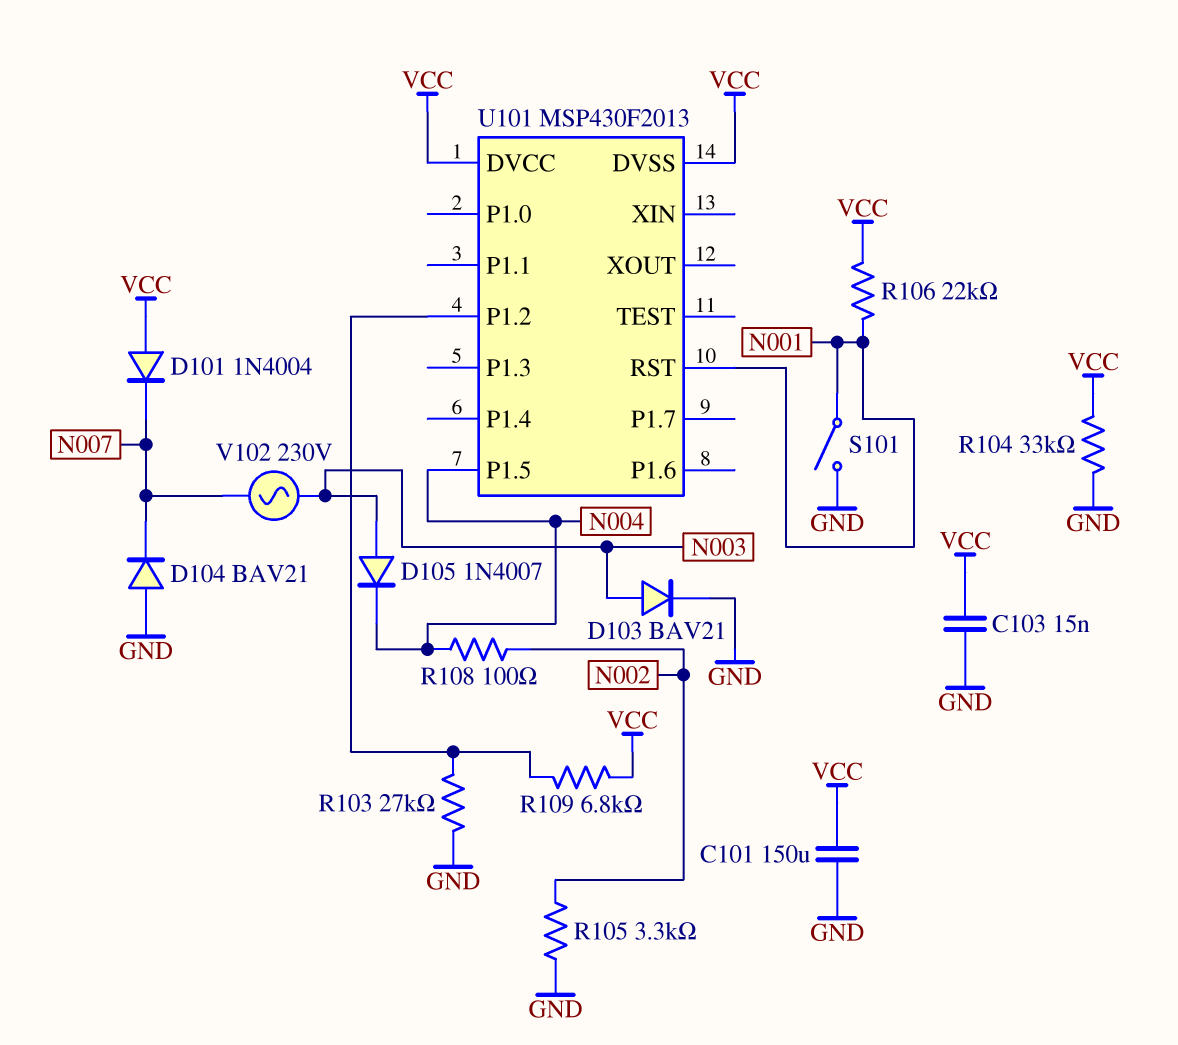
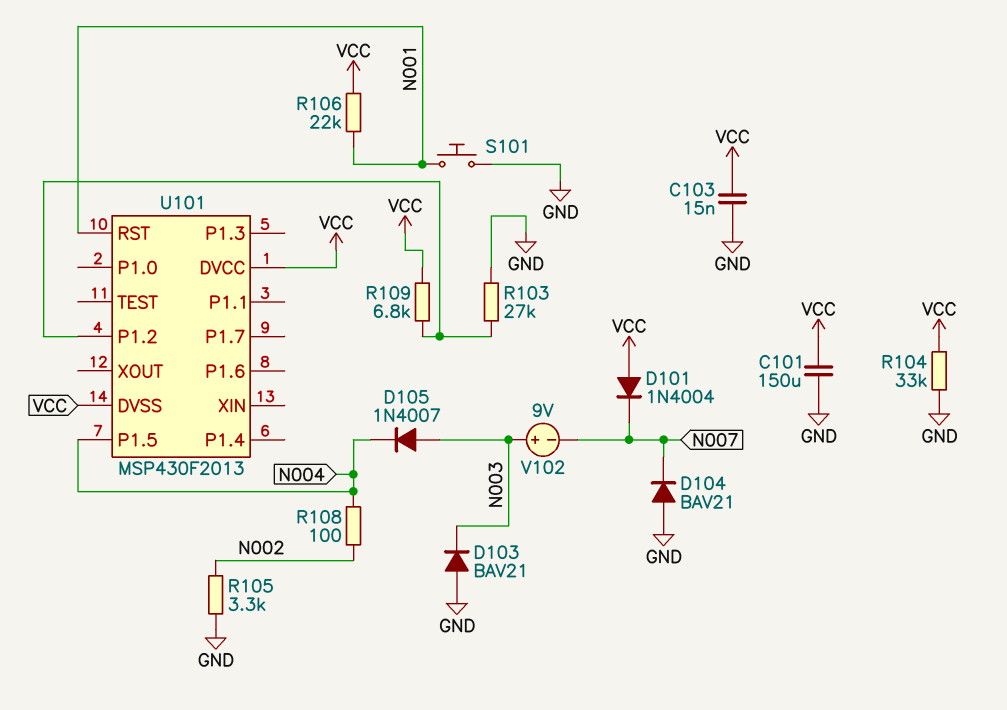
D103: diode BAV21 (A N003, K GND) -> diode BAV21 (A GND, K N003)
S101: switch (GND, N001) -> button (GND, N001)
V102: AC 230V (N003, N007) -> 9V (plus N003, minus N007)

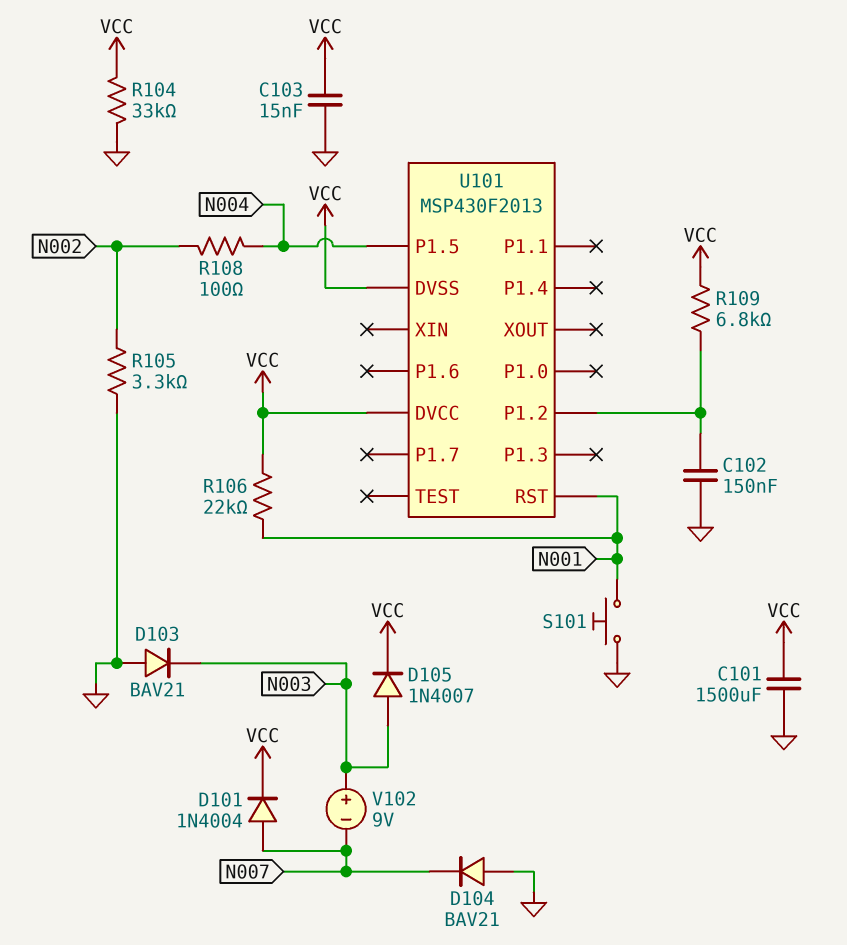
C101: 150uF (GND, VCC) -> 1500uF (GND, VCC)
C102: none -> 150nF (GND, U101/P1.2)
D101: diode 1N4004 (A VCC, K N007) -> diode 1N4004 (A N007, K VCC)
D105: diode 1N4007 (A N003, K N004) -> diode 1N4007 (A N003, K VCC)
R103: 27k (GND, U101/P1.2) -> none

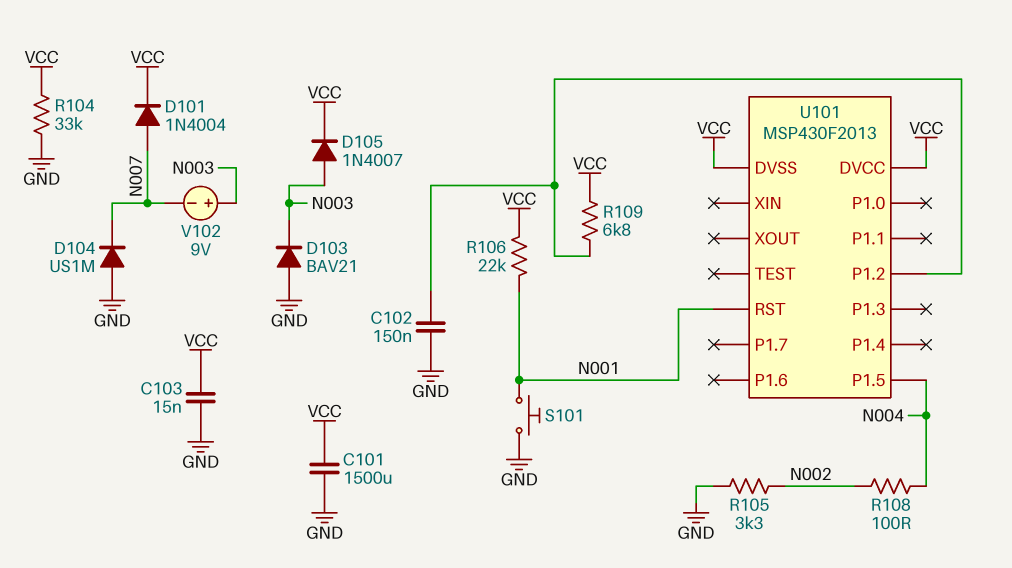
D104: diode BAV21 (A GND, K N007) -> diode US1M (A GND, K N007)

